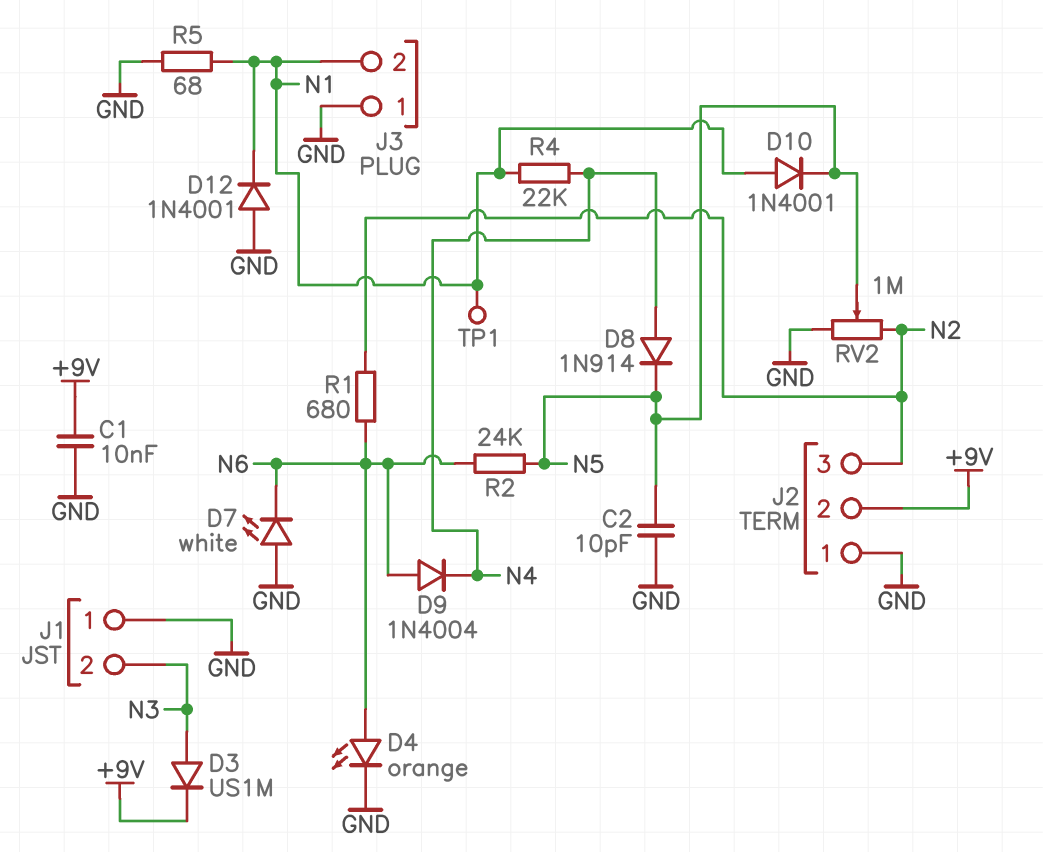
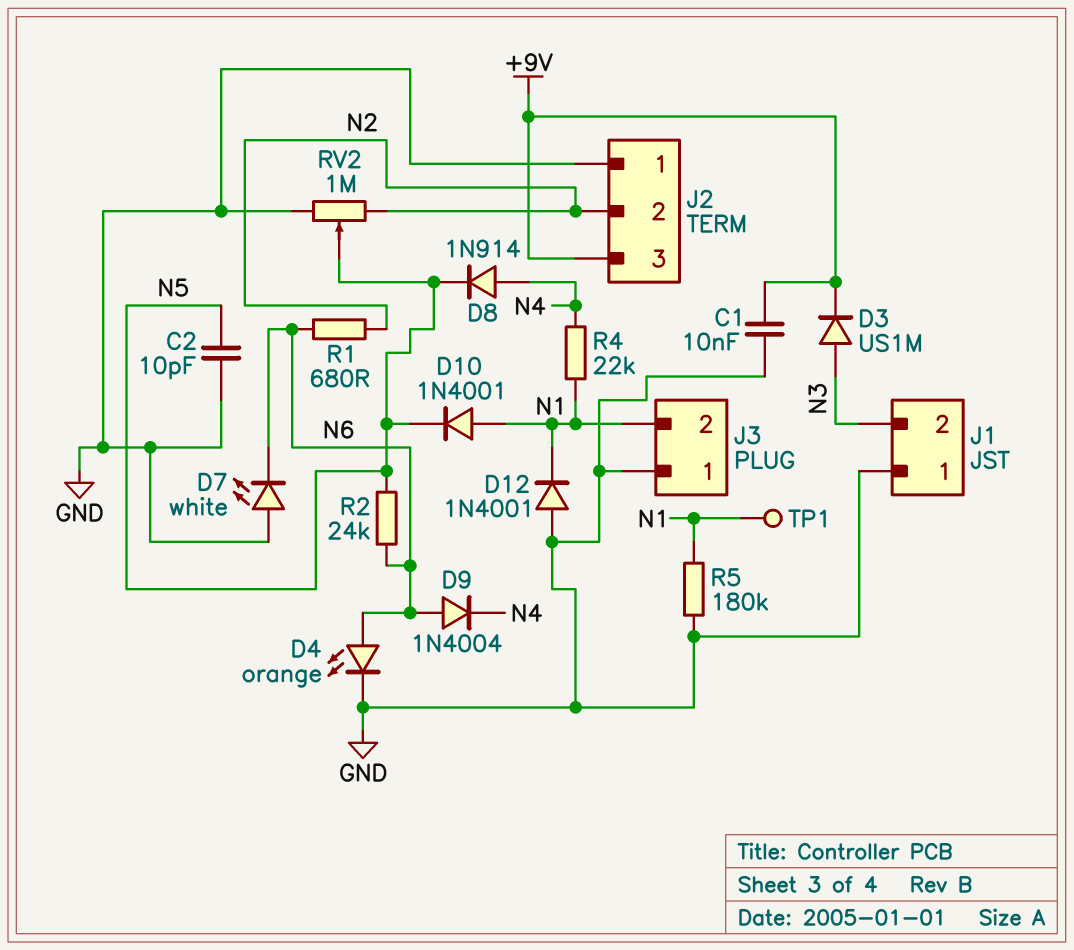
J2 pin 2: +9V -> N2
J2 pin 3: N2 -> +9V
R5: 68 (GND, N1) -> 180k (GND, N1)

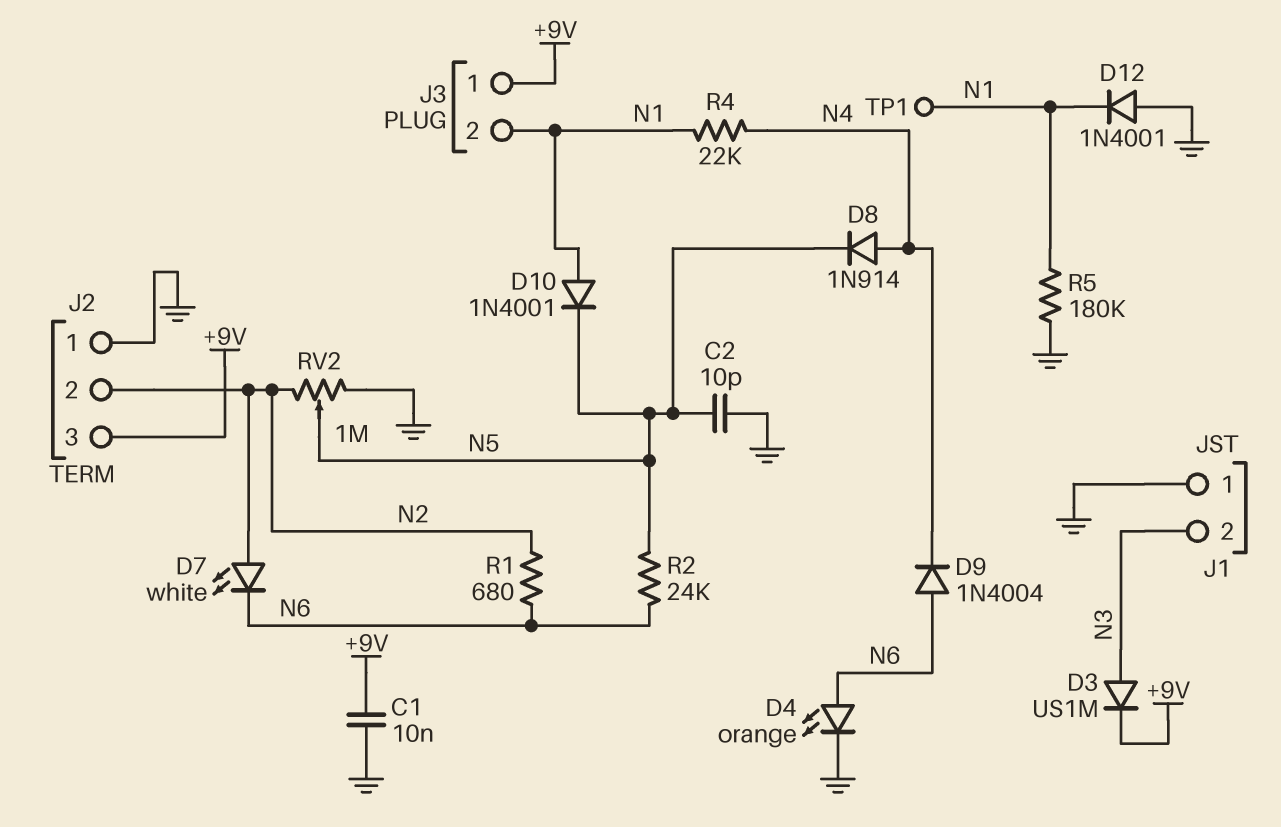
D7: LED white (A GND, K N6) -> LED white (A N2, K N6)
J3 pin 1: GND -> +9V

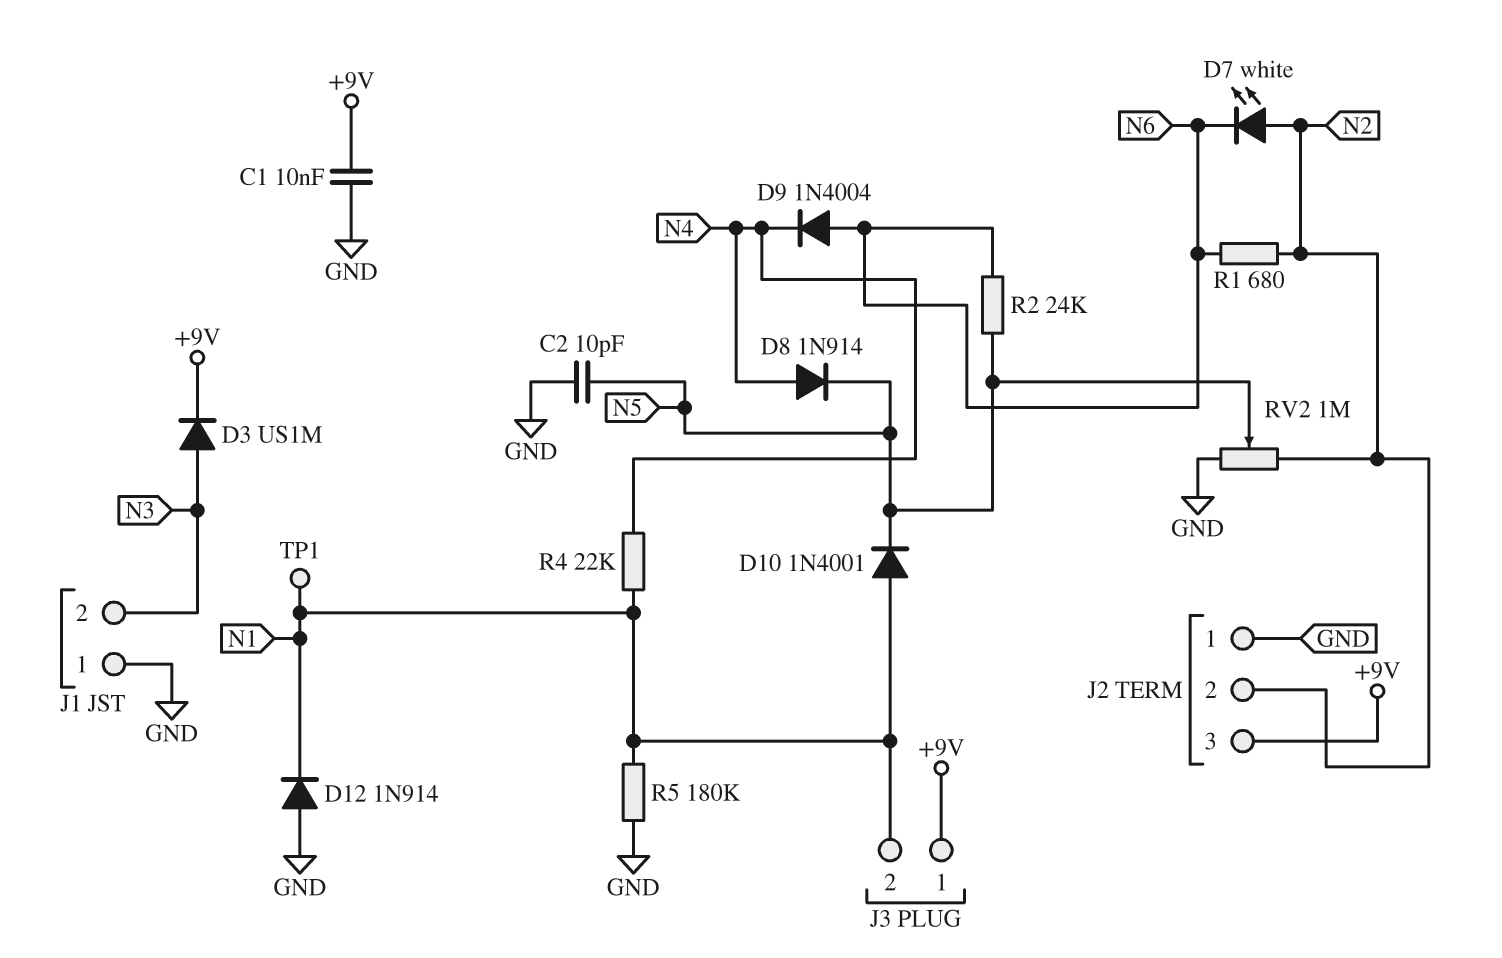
D4: LED orange (A N6, K GND) -> none
D12: diode 1N4001 (A GND, K N1) -> diode 1N914 (A GND, K N1)

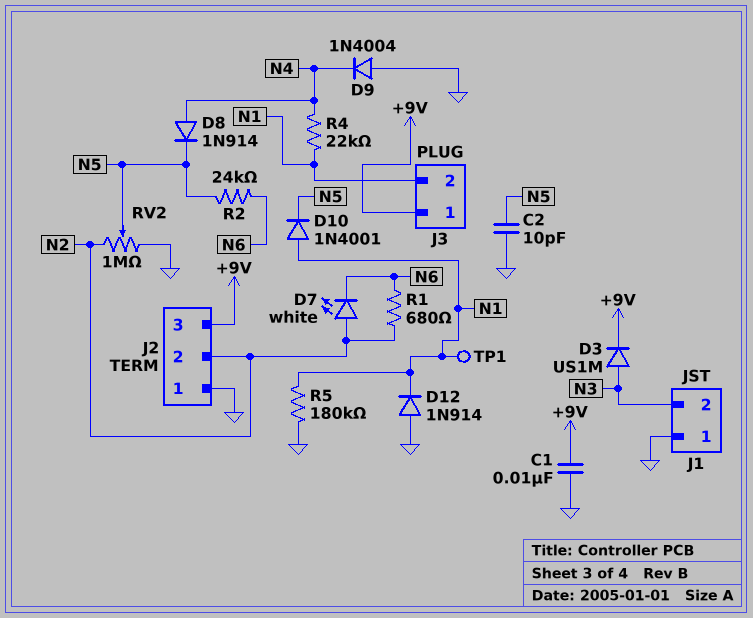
D9: diode 1N4004 (A N6, K N4) -> diode 1N4004 (A GND, K N4)

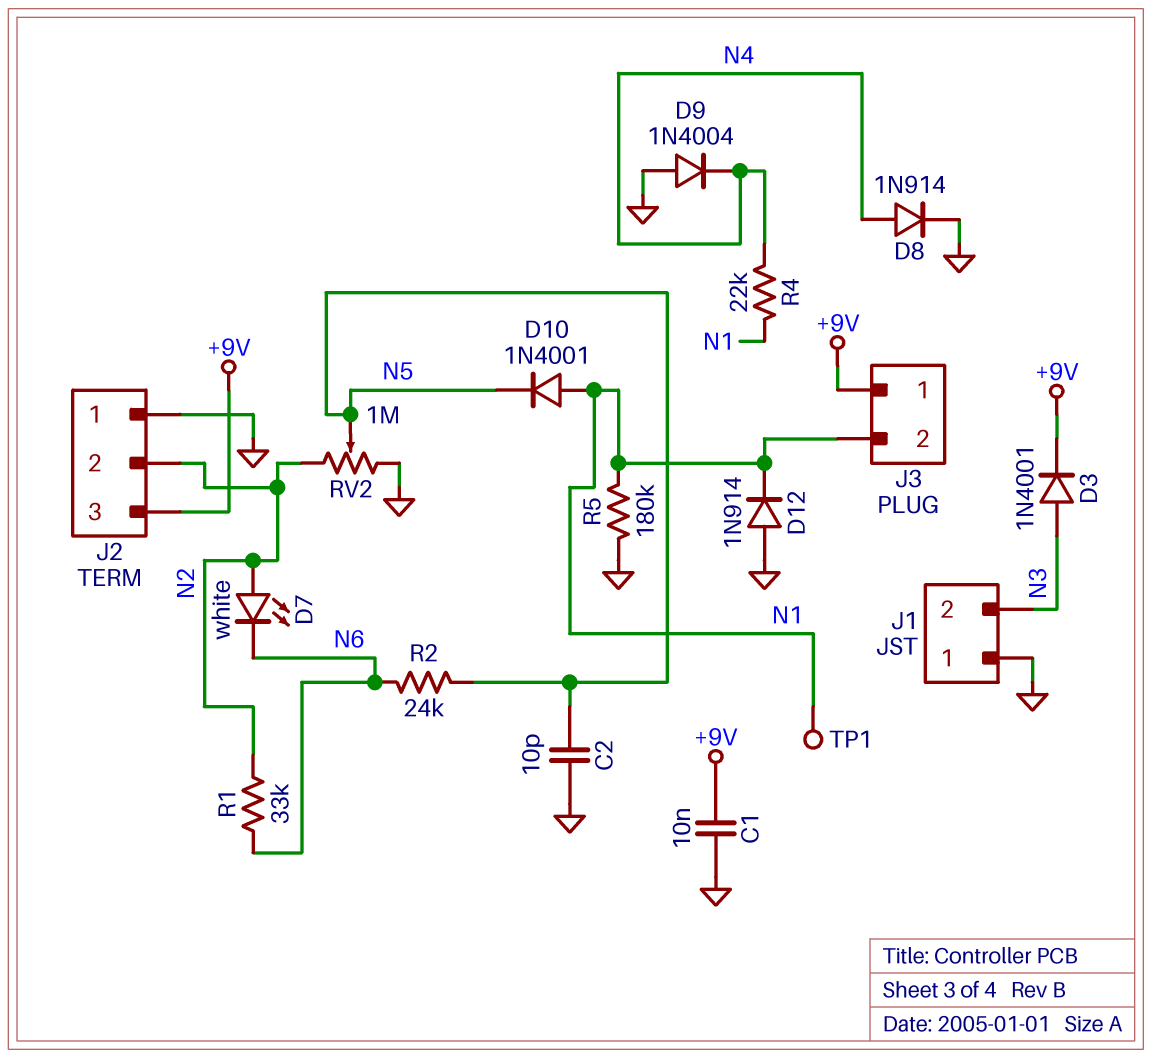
D3: diode US1M (A N3, K +9V) -> diode 1N4001 (A N3, K +9V)
D8: diode 1N914 (A N4, K N5) -> diode 1N914 (A N4, K GND)
R1: 680 (N2, N6) -> 33k (N2, N6)

